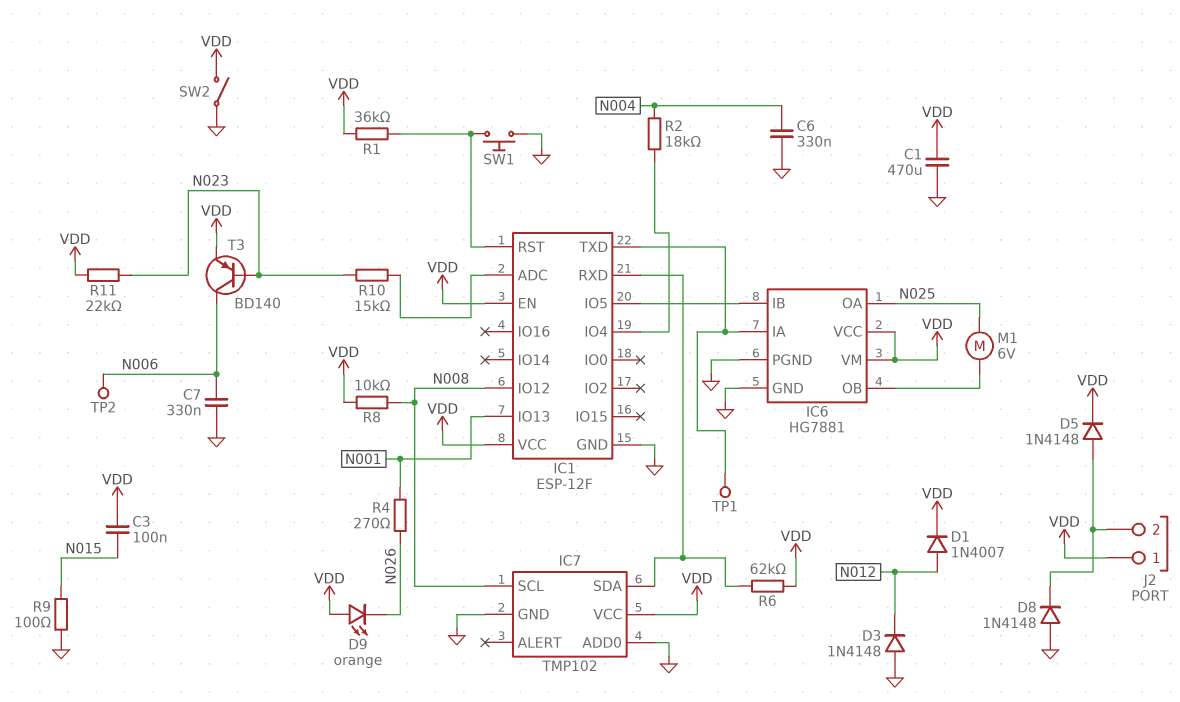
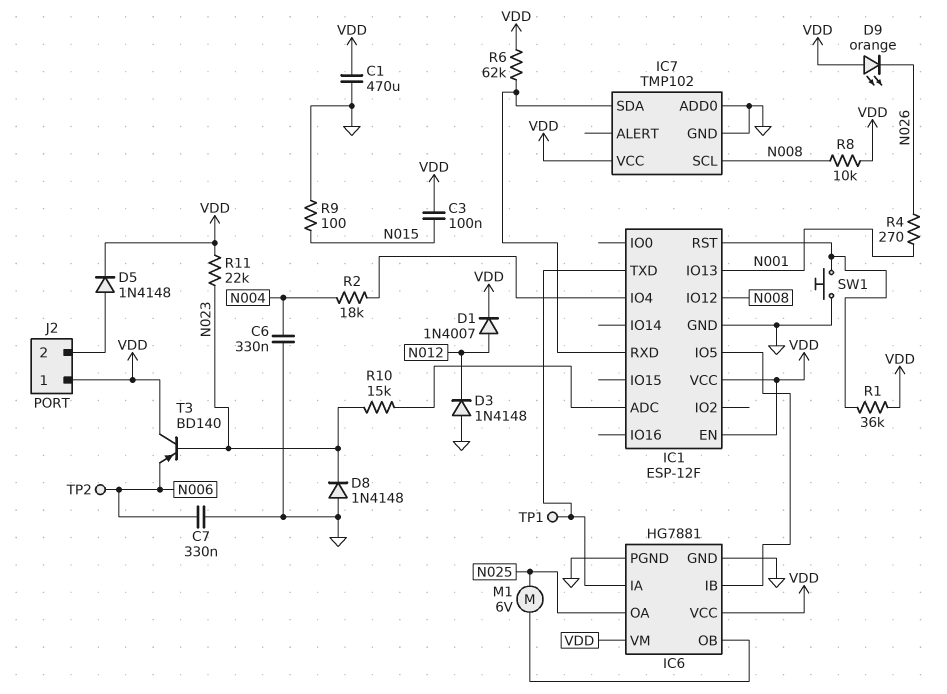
D8: diode 1N4148 (A GND, K J2/2) -> diode 1N4148 (A GND, K N023)
SW2: switch (GND, VDD) -> none
T3: PNP BD140 (B N023, C N006, E VDD) -> PNP BD140 (B N023, C VDD, E N006)

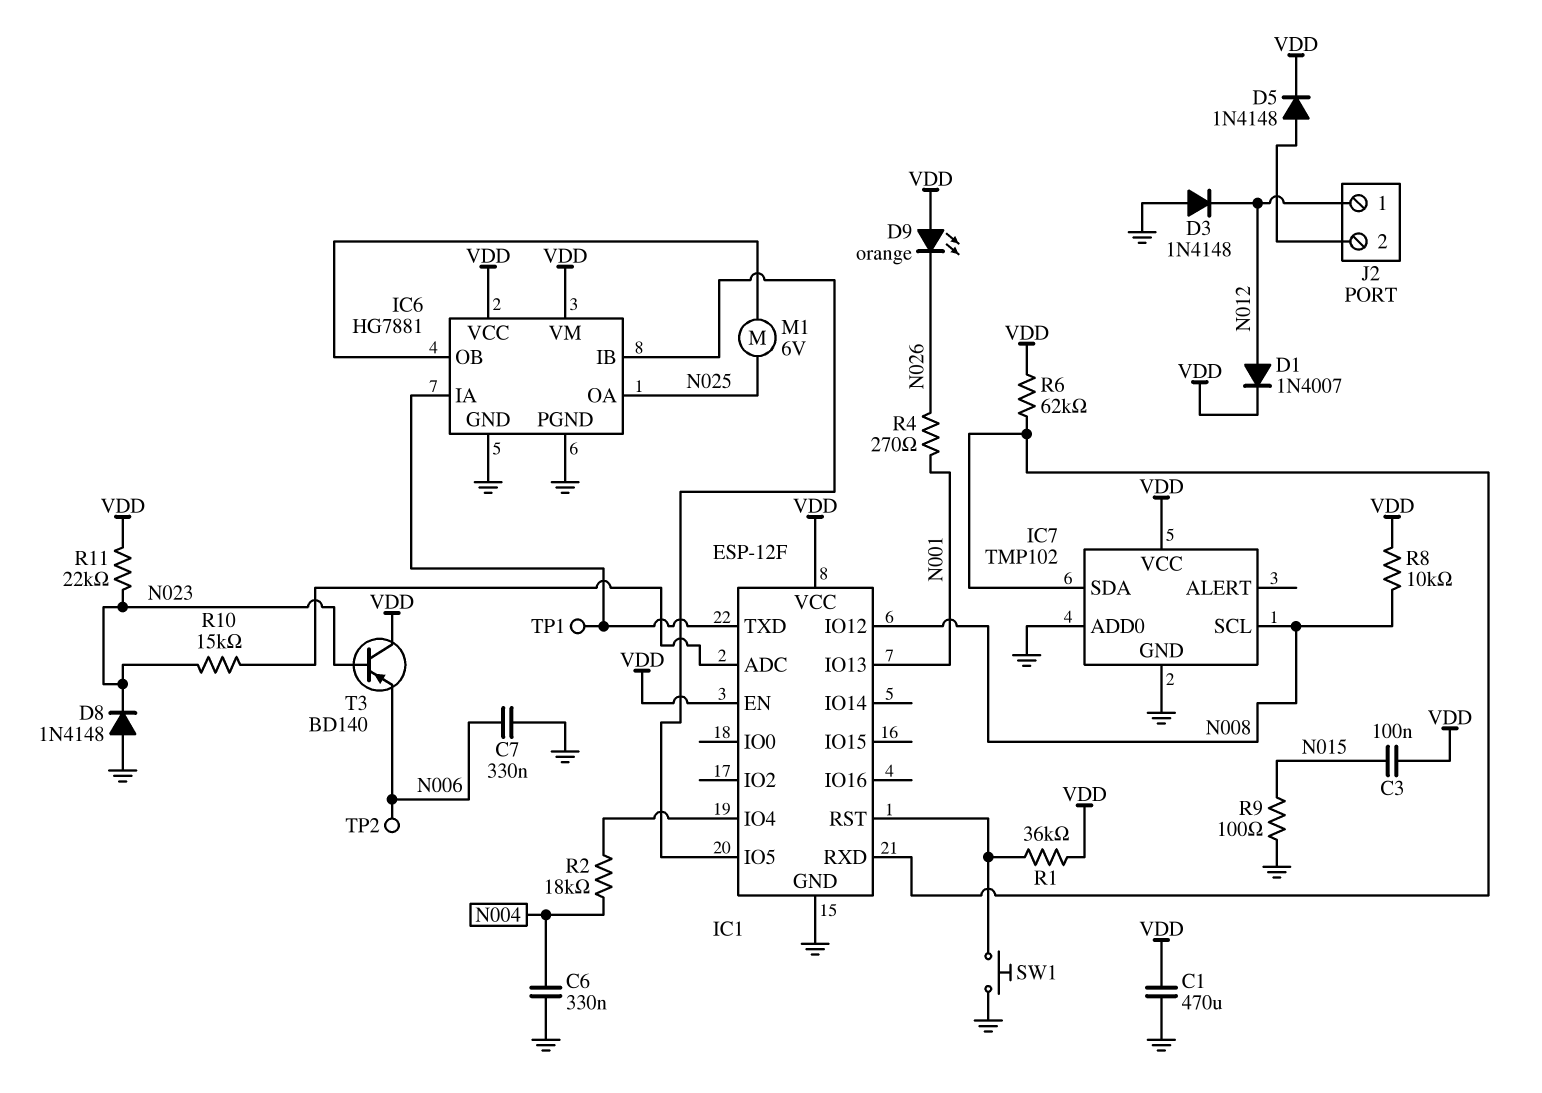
J2 pin 1: VDD -> N012

